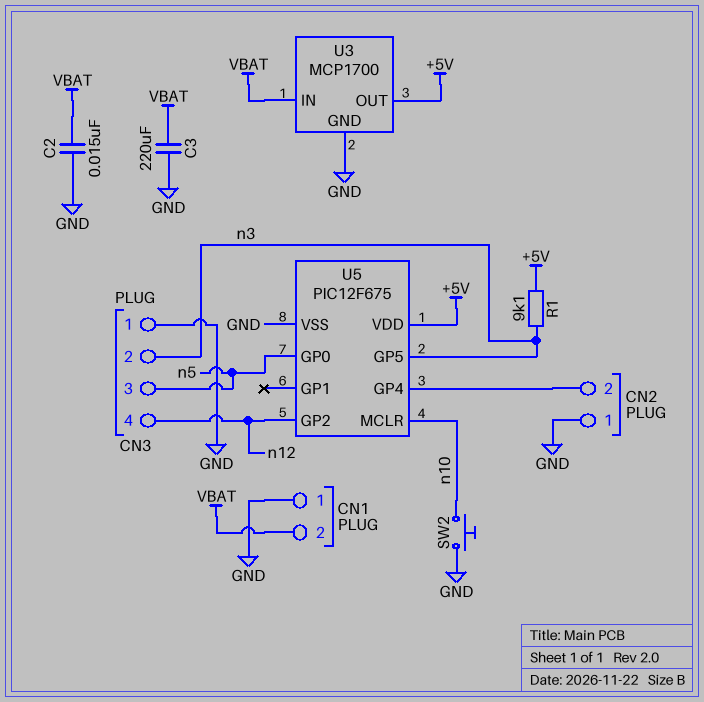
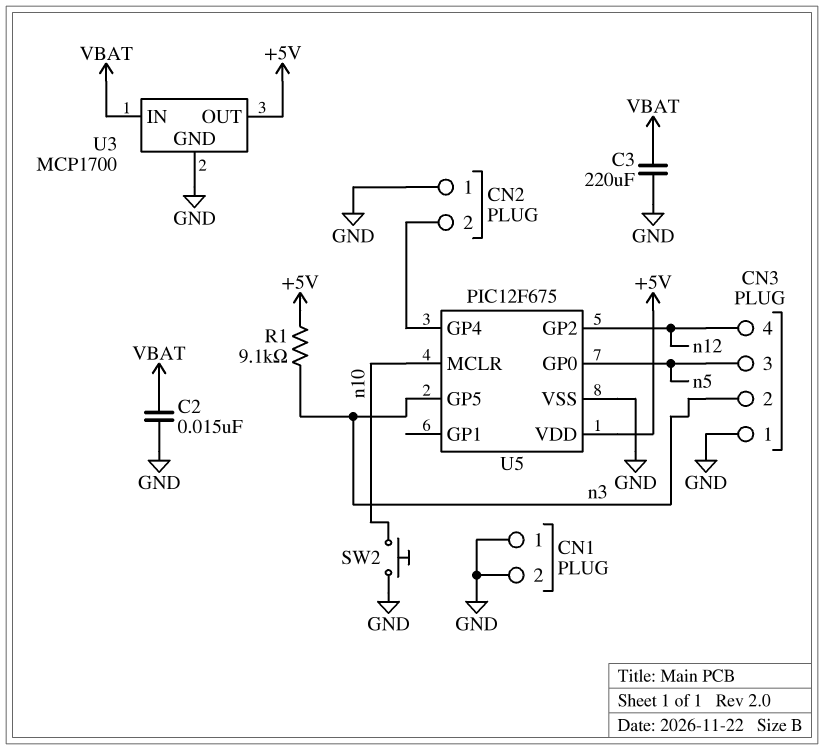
CN1 pin 2: VBAT -> GND

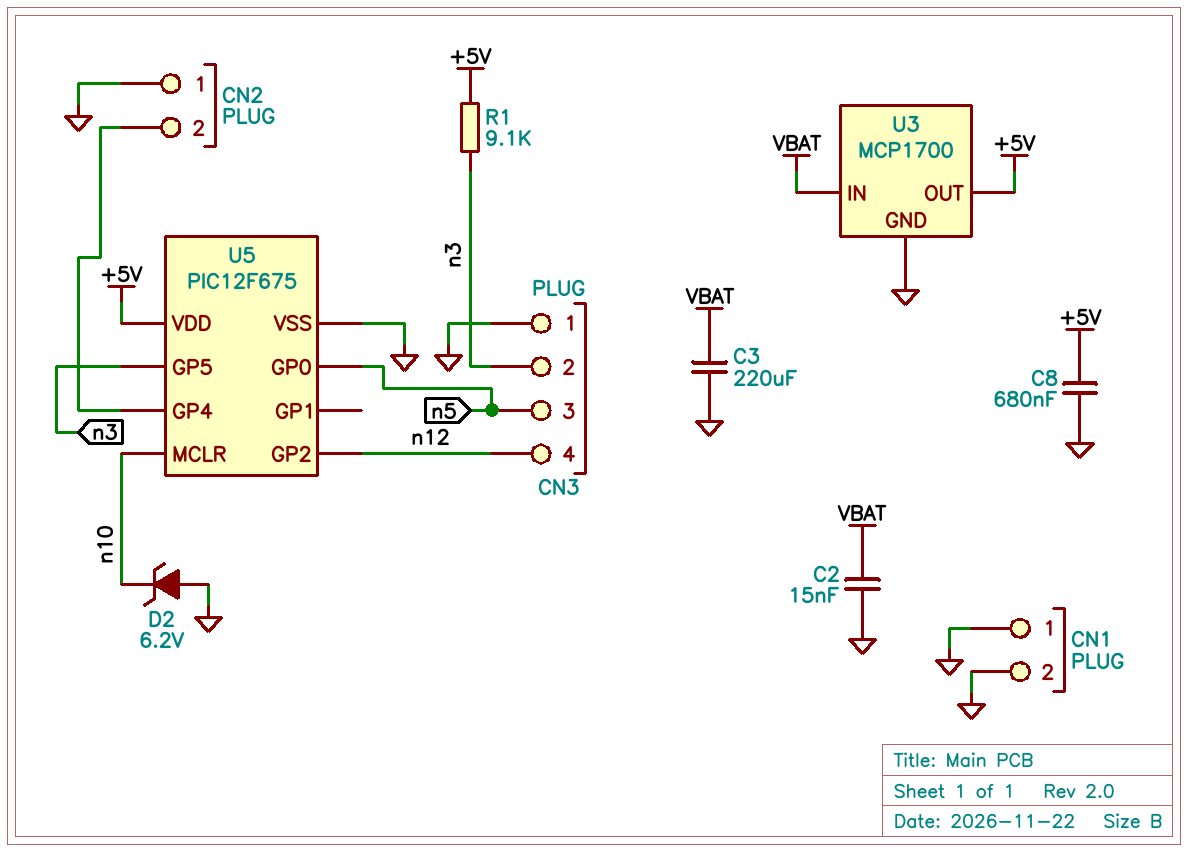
C8: none -> 680nF (+5V, GND)
D2: none -> zener 6.2V (A GND, K n10)
SW2: button (GND, n10) -> none

